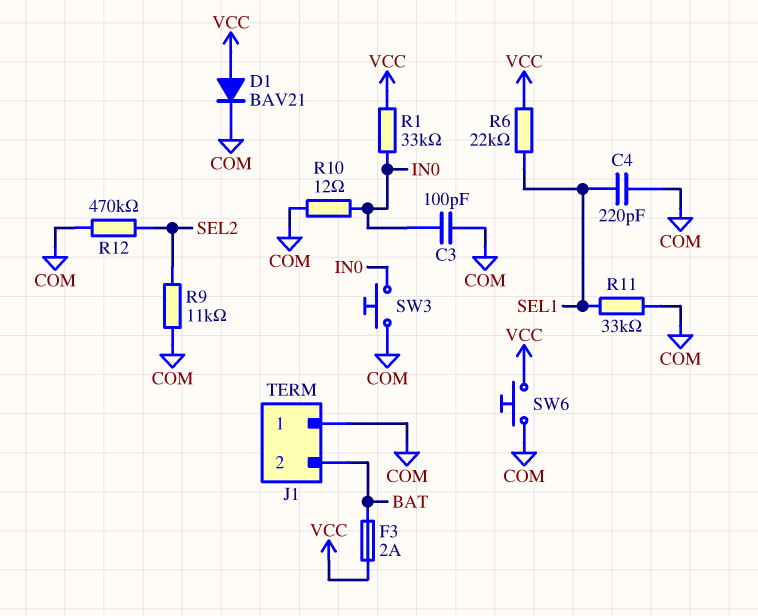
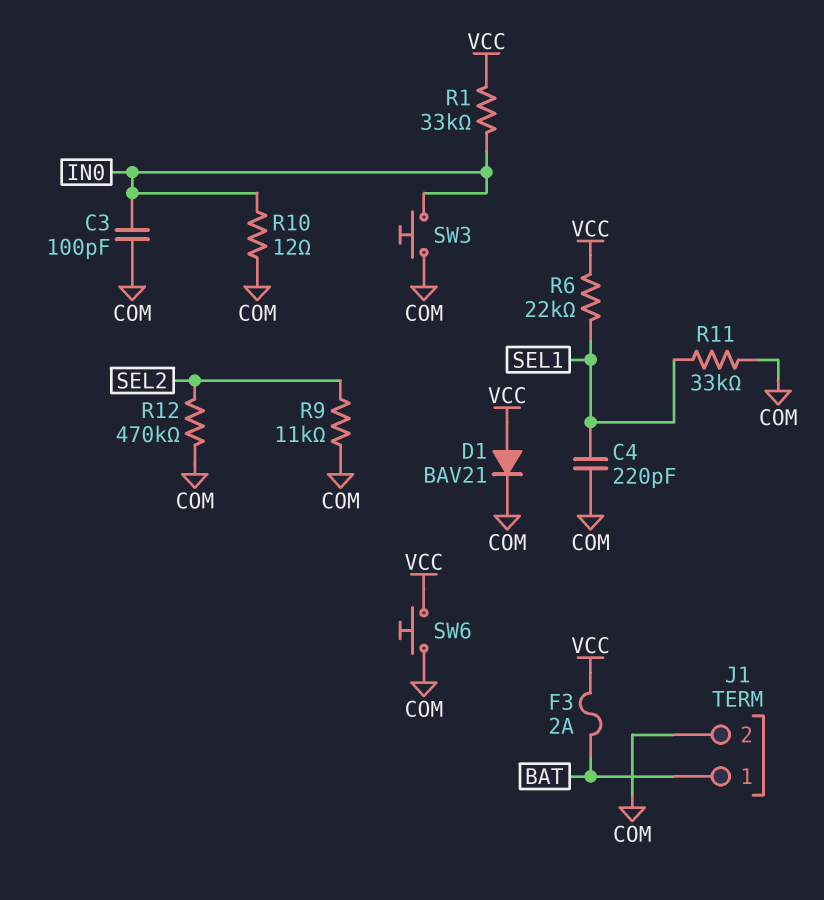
J1 pin 1: COM -> BAT
J1 pin 2: BAT -> COM

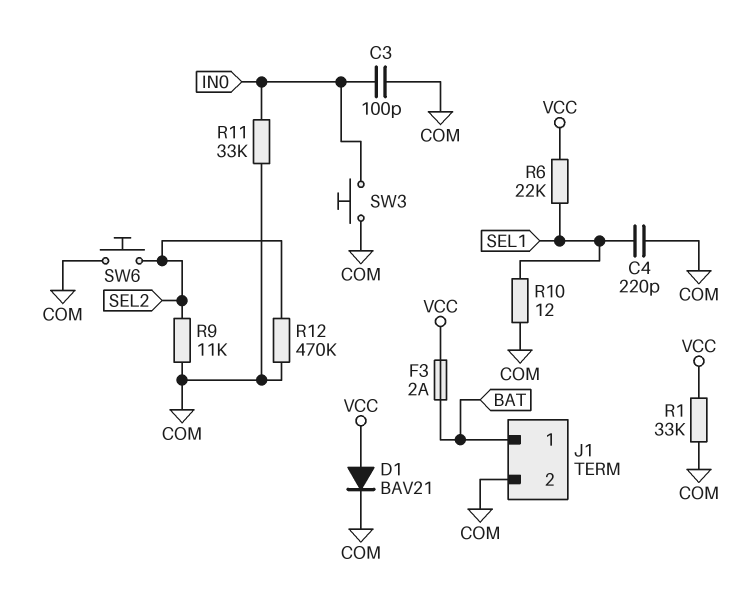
R1: 33k (IN0, VCC) -> 33k (COM, VCC)
R10: 12 (COM, IN0) -> 12 (COM, SEL1)
R11: 33k (COM, SEL1) -> 33k (COM, IN0)
SW6: button (COM, VCC) -> button (COM, SEL2)

